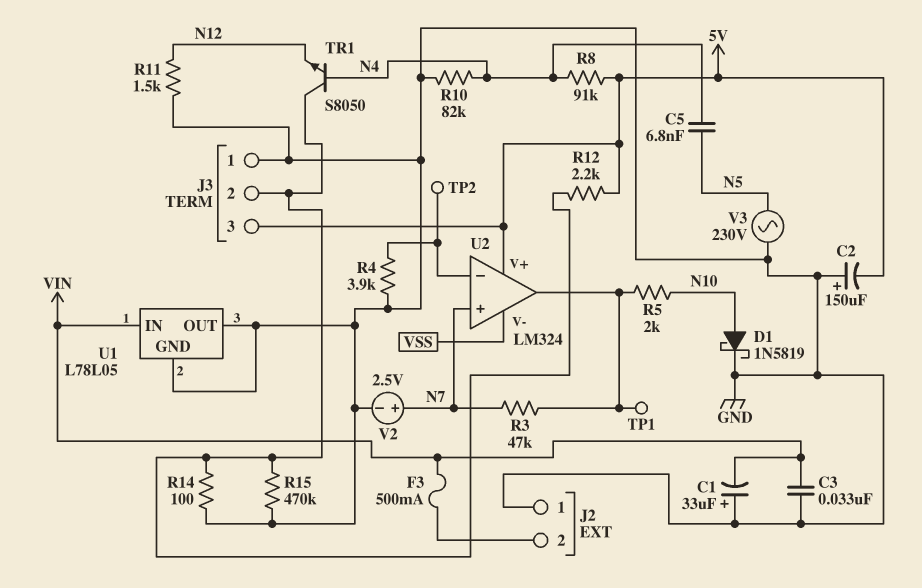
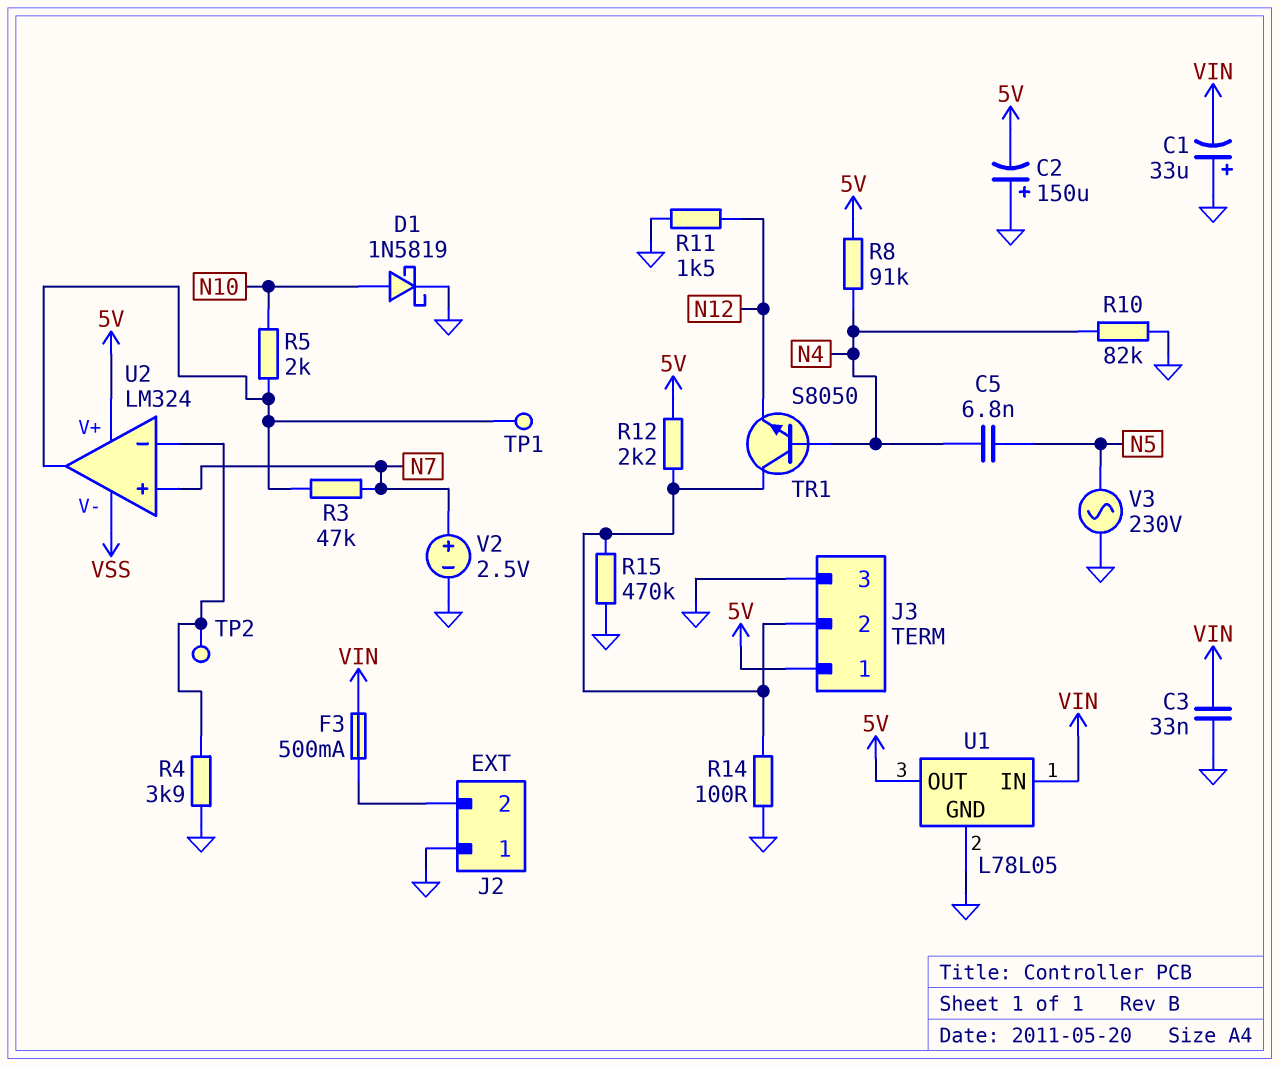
J3 pin 1: GND -> 5V
J3 pin 3: 5V -> GND
U1 pin OUT: GND -> 5V

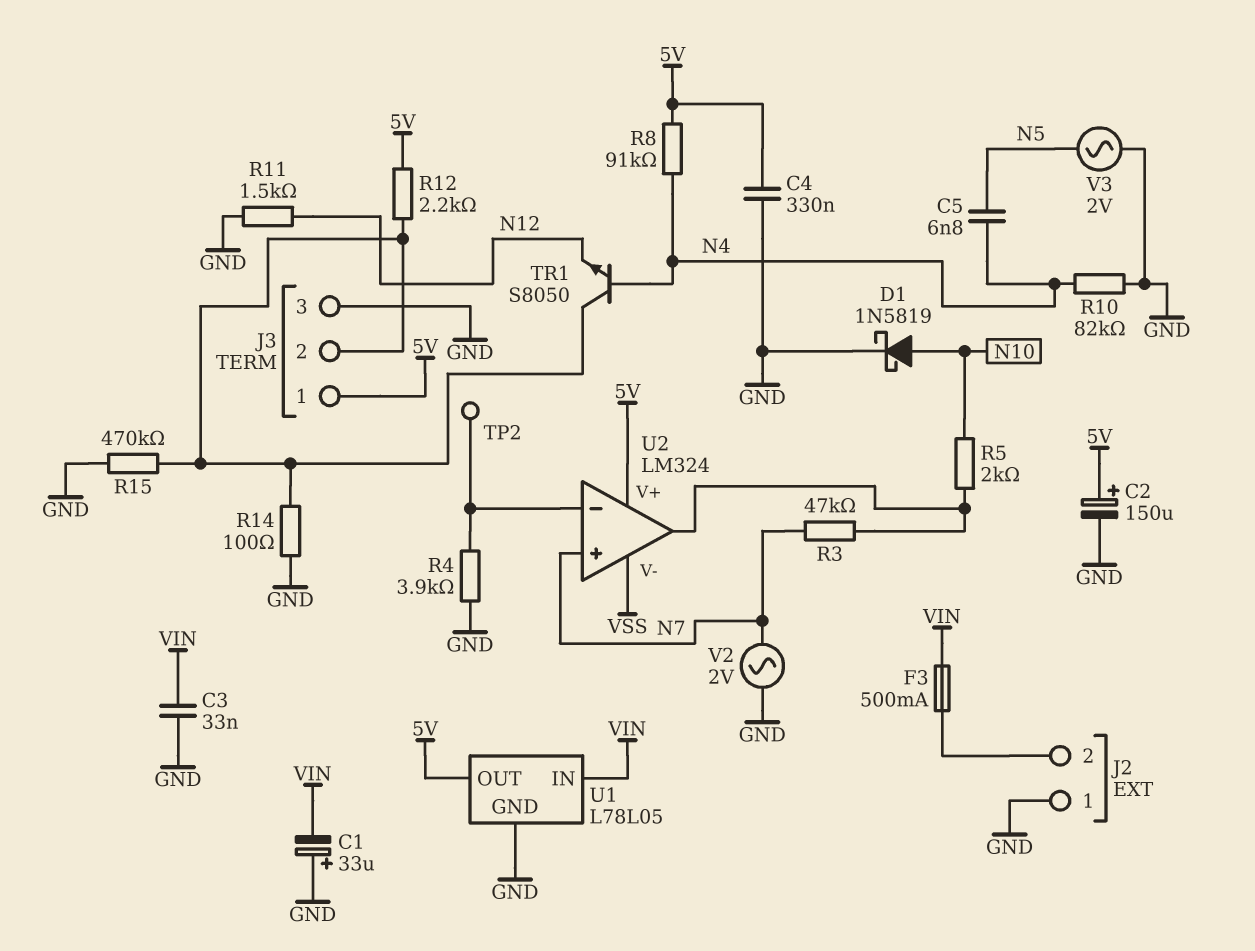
C2: 150uF (plus GND, minus 5V) -> 150uF (plus 5V, minus GND)
C4: none -> 330nF (5V, GND)
TP1: test point (U2/out) -> none
V2: 2.5V (plus N7, minus GND) -> AC 2V (GND, N7)
V3: AC 230V (GND, N5) -> AC 2V (GND, N5)

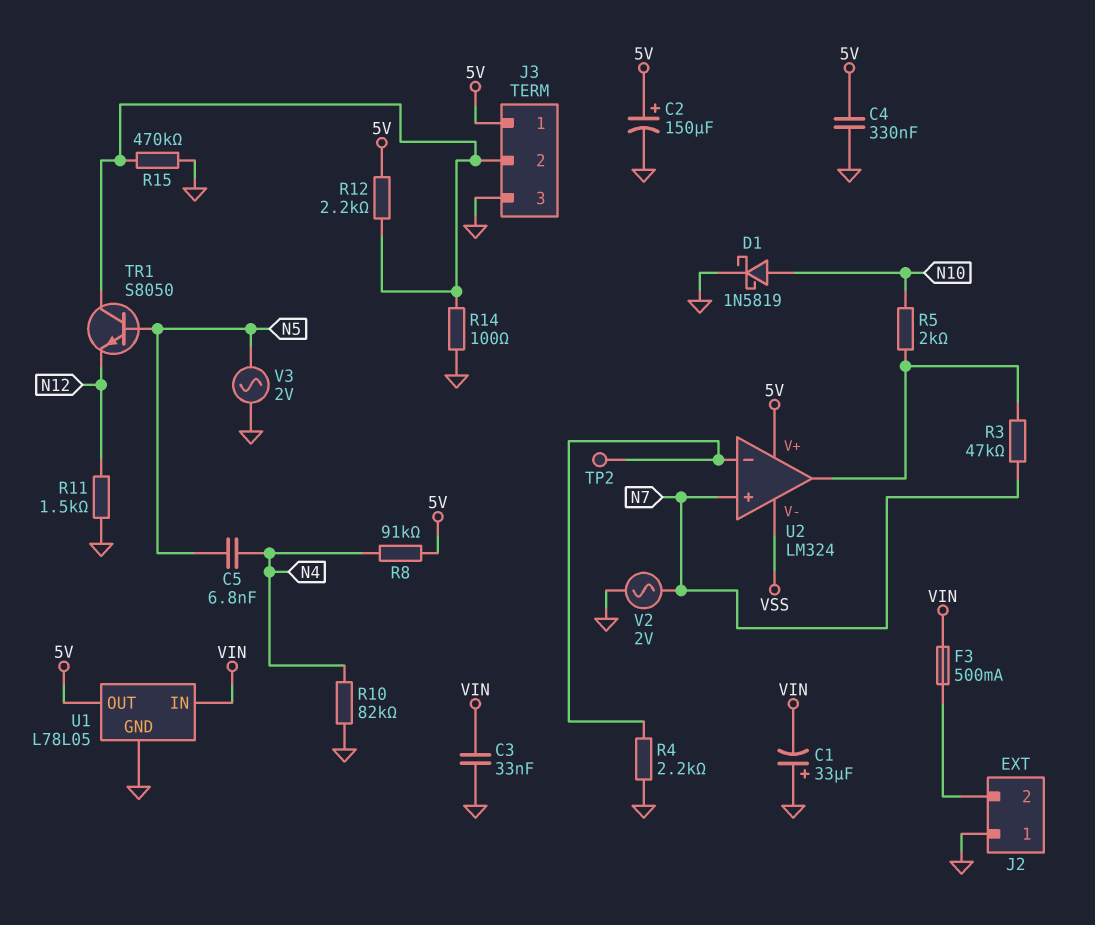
R4: 3.9k (GND, U2/in-) -> 2.2k (GND, U2/in-)
TR1: NPN S8050 (B N4, C J3/2, E N12) -> NPN S8050 (B N5, C J3/2, E N12)

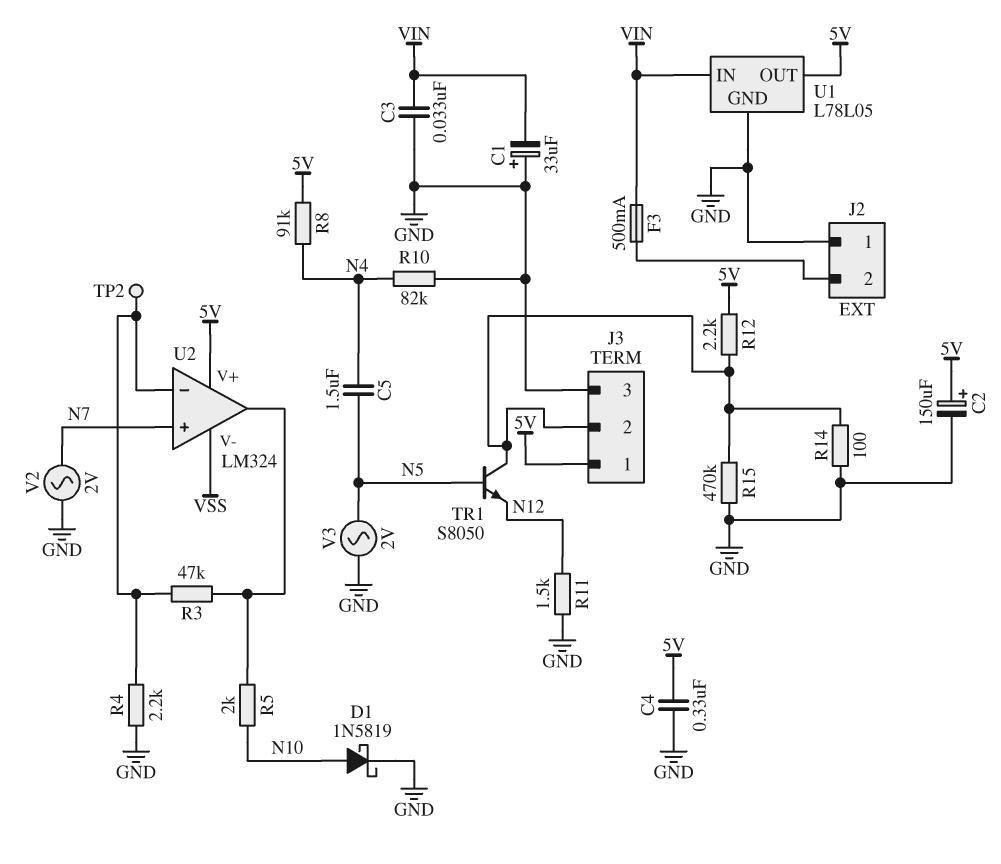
C5: 6.8nF (N4, N5) -> 1.5uF (N4, N5)
R3: 47k (N7, U2/out) -> 47k (U2/in-, U2/out)

